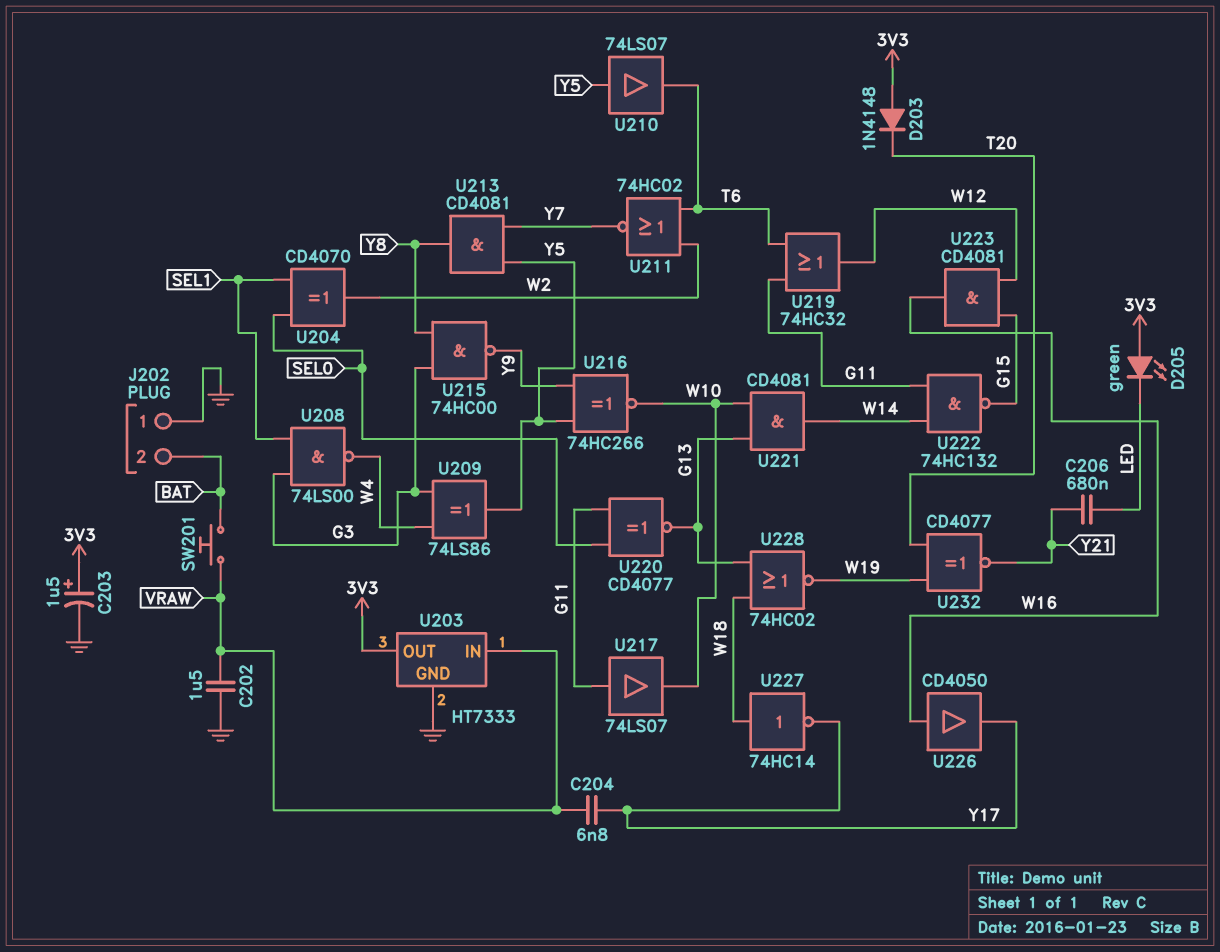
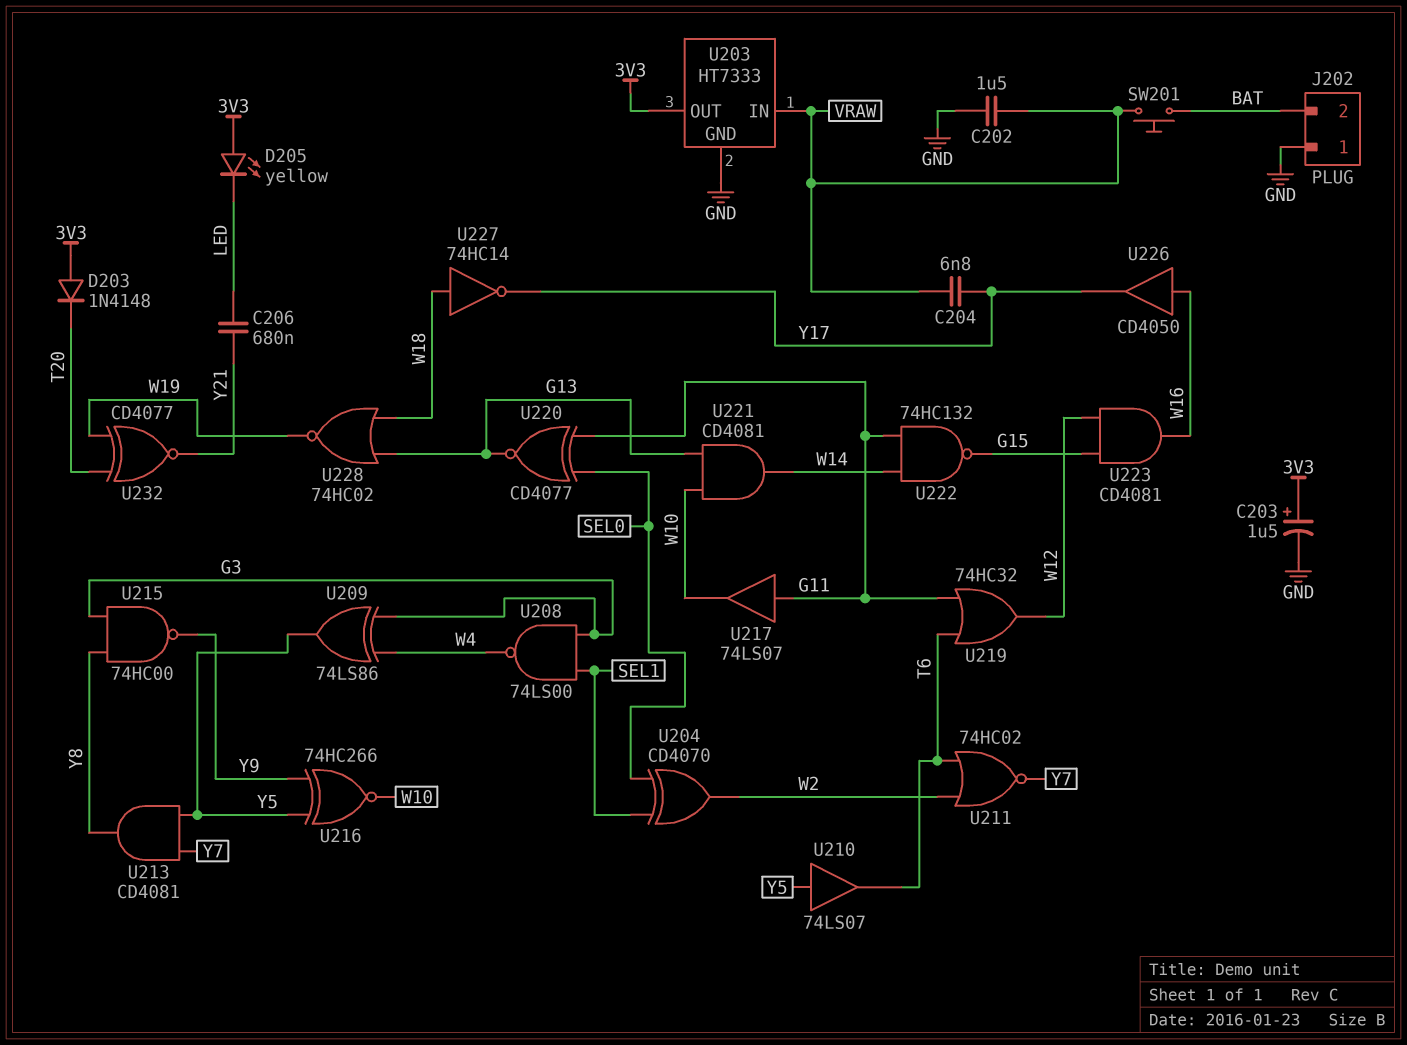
D205: LED green (A 3V3, K LED) -> LED yellow (A 3V3, K LED)

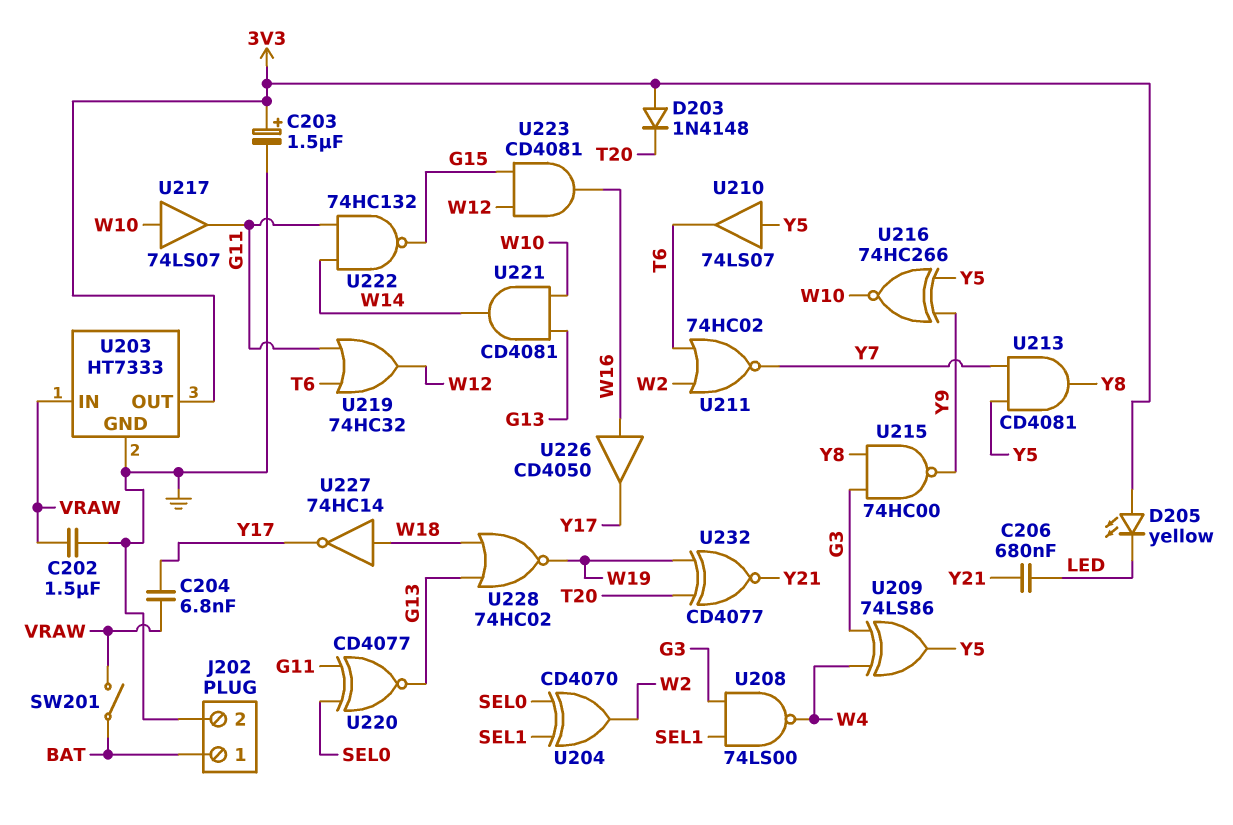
J202 pin 1: GND -> BAT
J202 pin 2: BAT -> GND
SW201: button (BAT, VRAW) -> switch (BAT, VRAW)
U217: buffer 74LS07 (in G11, out W10) -> buffer 74LS07 (in W10, out G11)

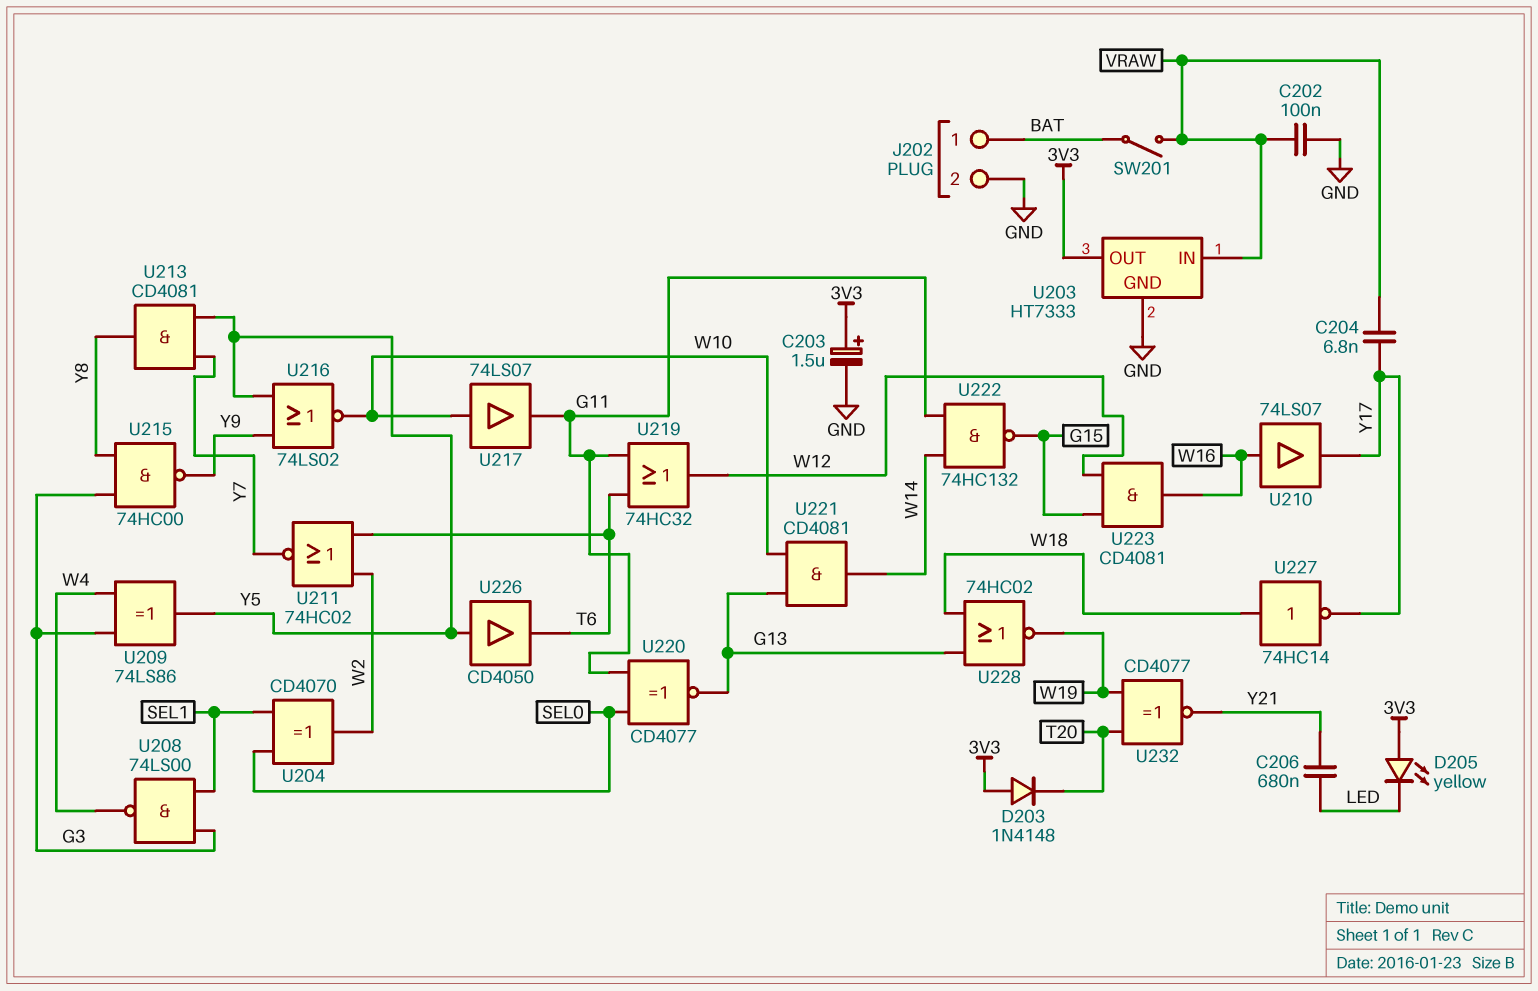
C202: 1.5uF (GND, VRAW) -> 100nF (GND, VRAW)
U210: buffer 74LS07 (in Y5, out T6) -> buffer 74LS07 (in W16, out Y17)
U216: XNOR 74HC266 (in Y5, in Y9, out W10) -> NOR 74LS02 (in Y5, in Y9, out W10)
U226: buffer CD4050 (in W16, out Y17) -> buffer CD4050 (in Y5, out T6)

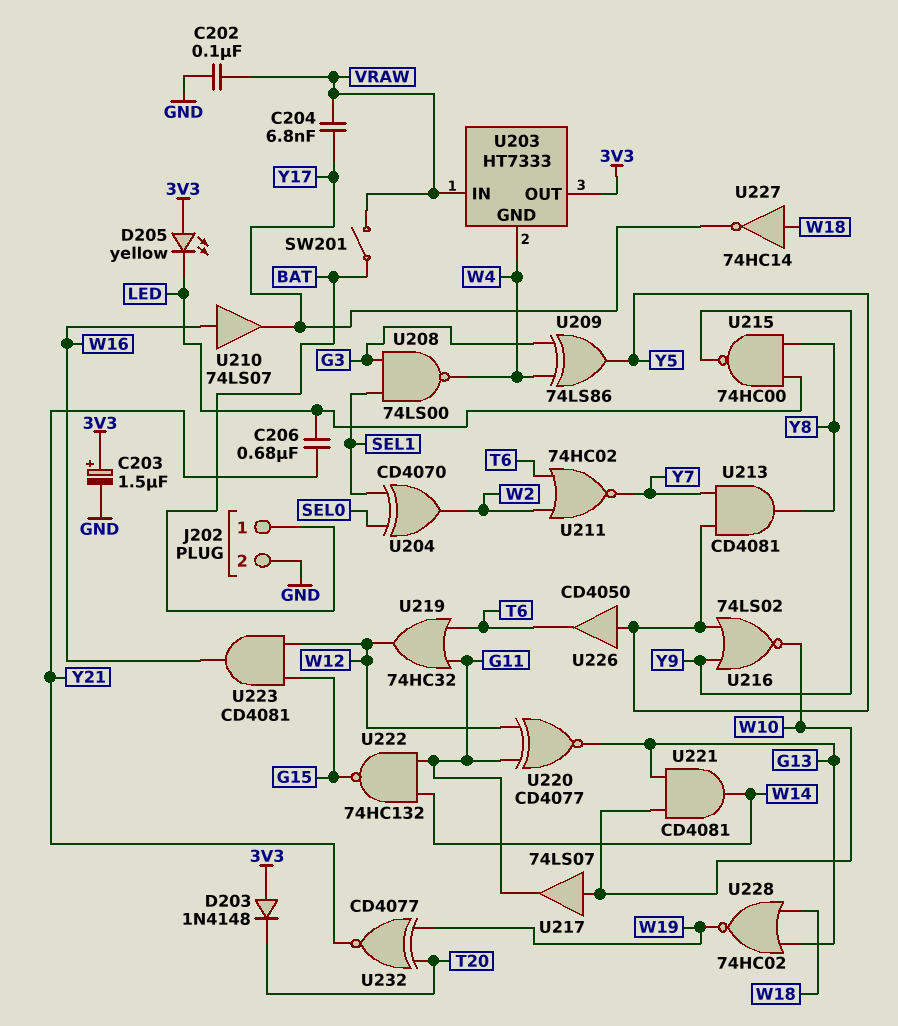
U203 pin GND: GND -> W4
U215: NAND 74HC00 (in G3, in Y8, out Y9) -> NAND 74HC00 (in LED, in Y8, out Y9)
U220: XNOR CD4077 (in G11, in SEL0, out G13) -> XNOR CD4077 (in G11, in W12, out G13)

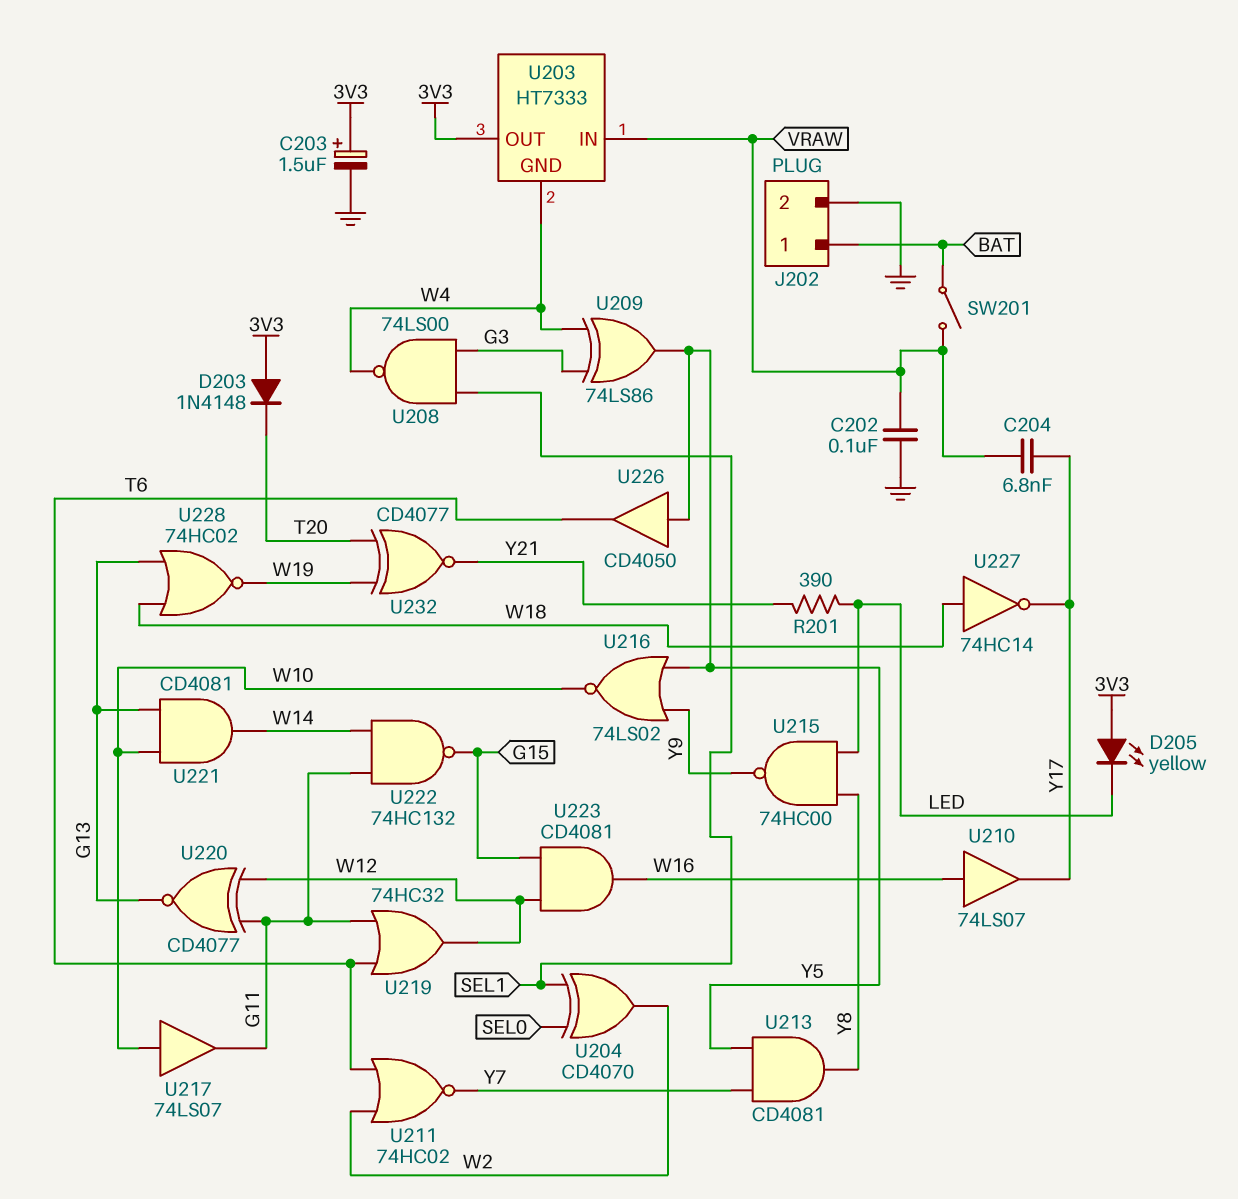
C206: 680nF (LED, Y21) -> none
R201: none -> 390 (LED, Y21)

